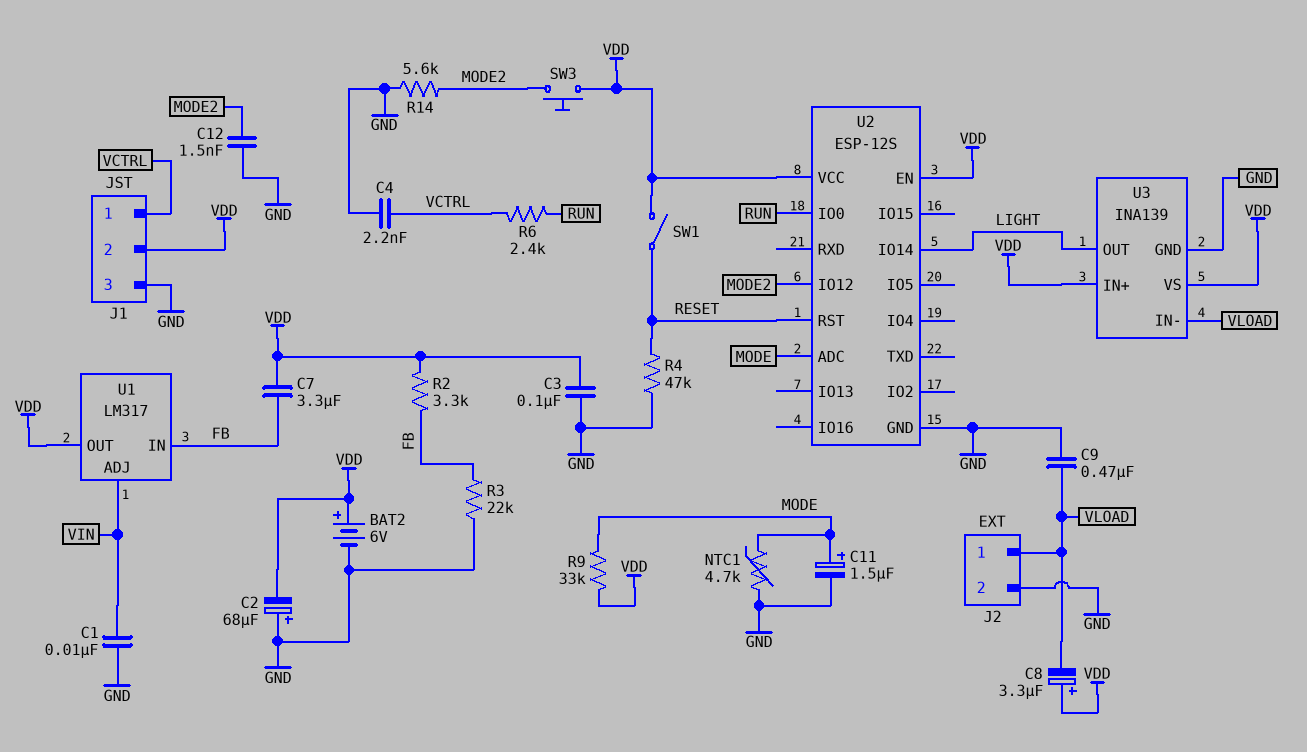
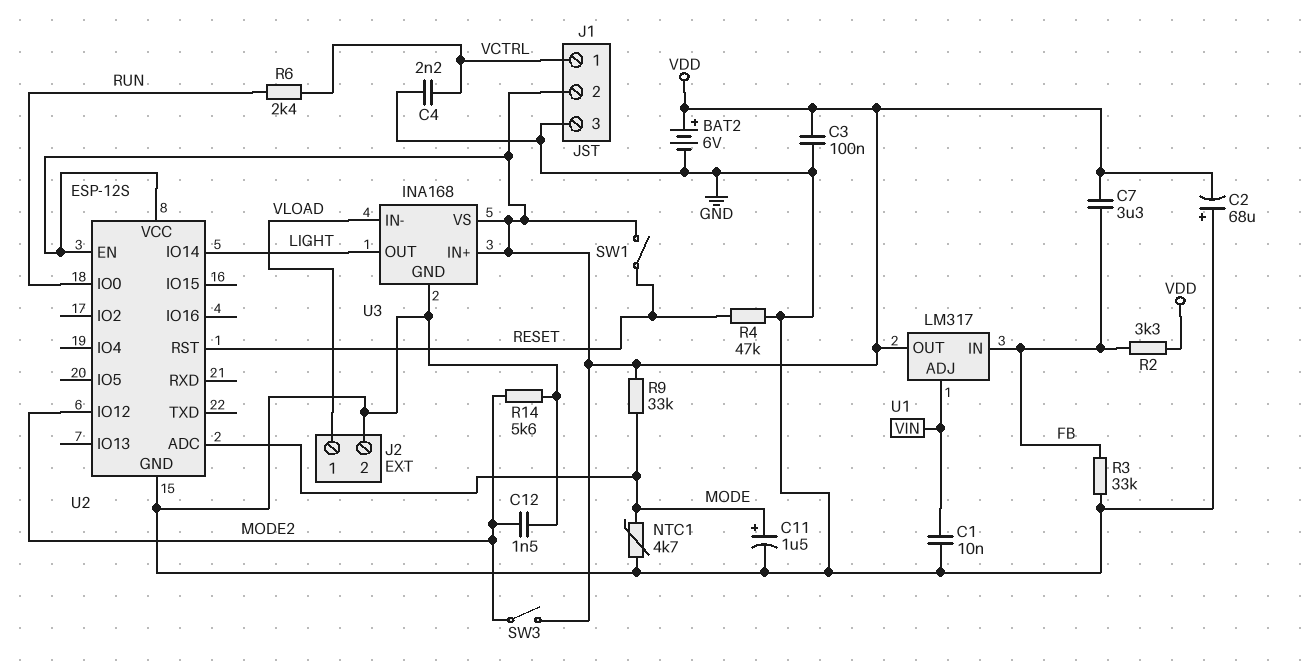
C8: 3.3uF (plus VDD, minus VLOAD) -> none
C9: 470nF (GND, VLOAD) -> none
R3: 22k (FB, GND) -> 33k (FB, GND)
SW3: button (MODE2, VDD) -> switch (MODE2, VDD)
U3: INA139 -> INA168

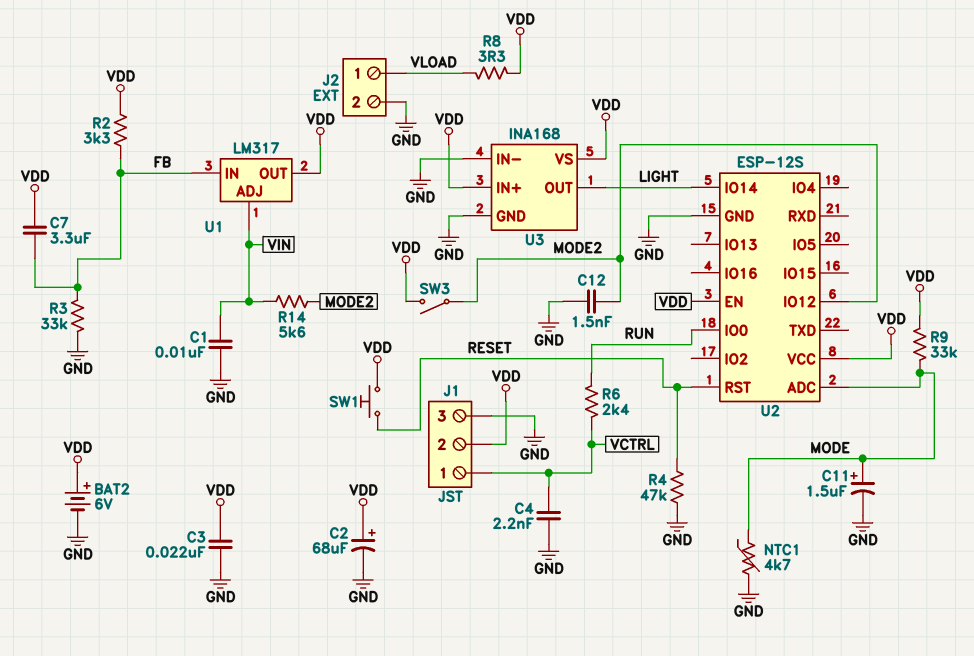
C2: 68uF (plus GND, minus VDD) -> 68uF (plus VDD, minus GND)
C3: 100nF (GND, VDD) -> 22nF (GND, VDD)
R8: none -> 3.3 (VDD, VLOAD)
R14: 5.6k (GND, MODE2) -> 5.6k (MODE2, VIN)
SW1: switch (RESET, VDD) -> button (RESET, VDD)
U3 pin IN-: VLOAD -> GND

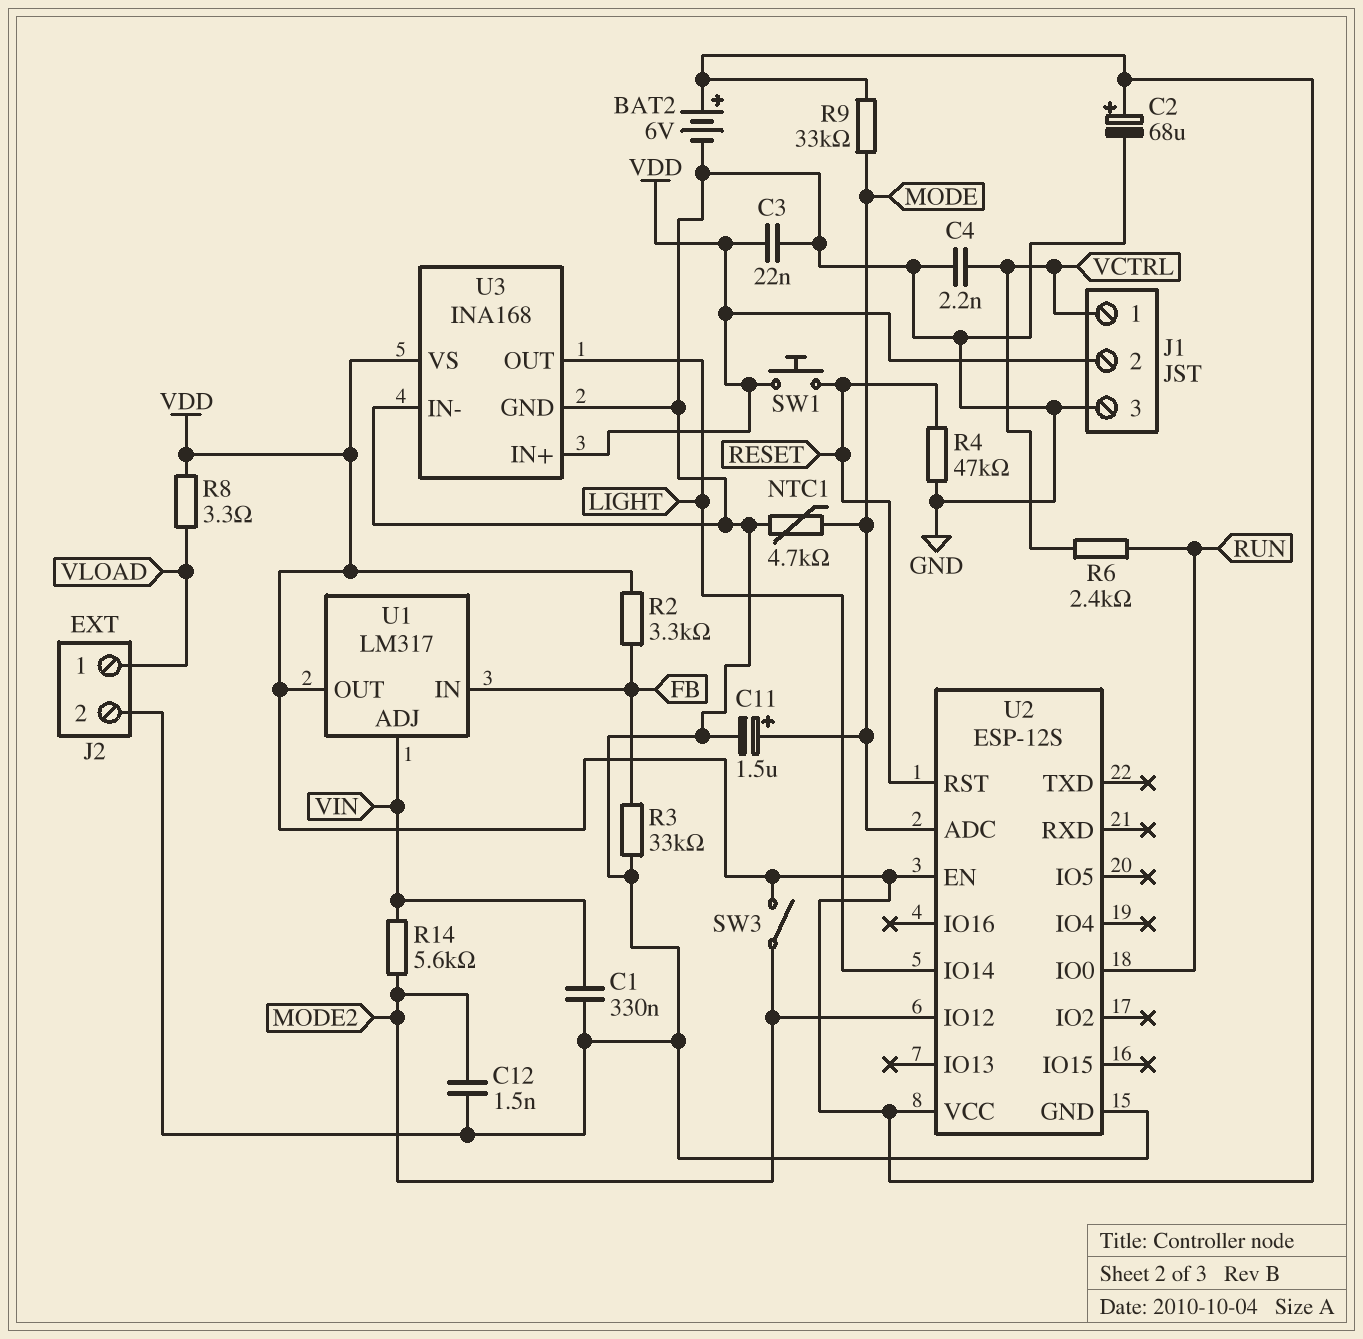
C1: 10nF (GND, VIN) -> 330nF (GND, VIN)
C7: 3.3uF (FB, VDD) -> none

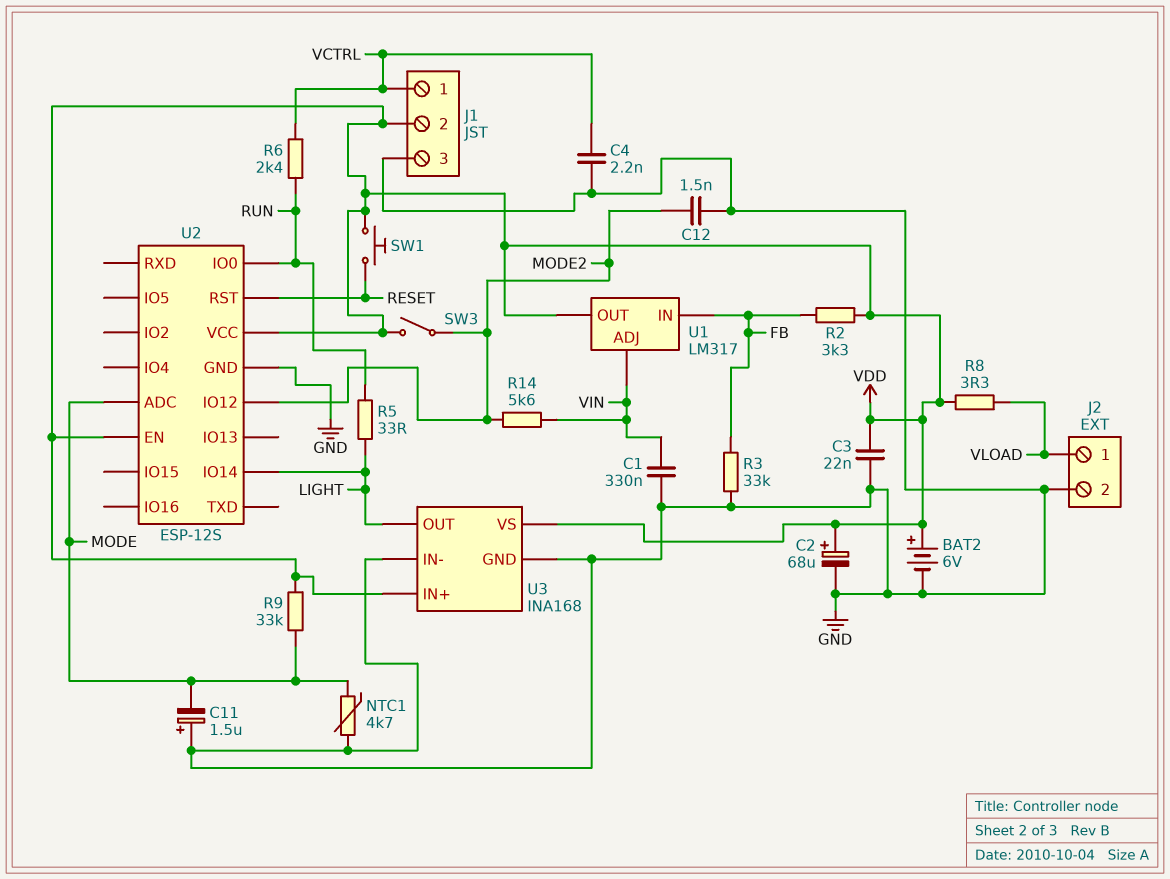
C11: 1.5uF (plus MODE, minus GND) -> 1.5uF (plus GND, minus MODE)
R4: 47k (GND, RESET) -> none
R5: none -> 33 (LIGHT, RUN)

